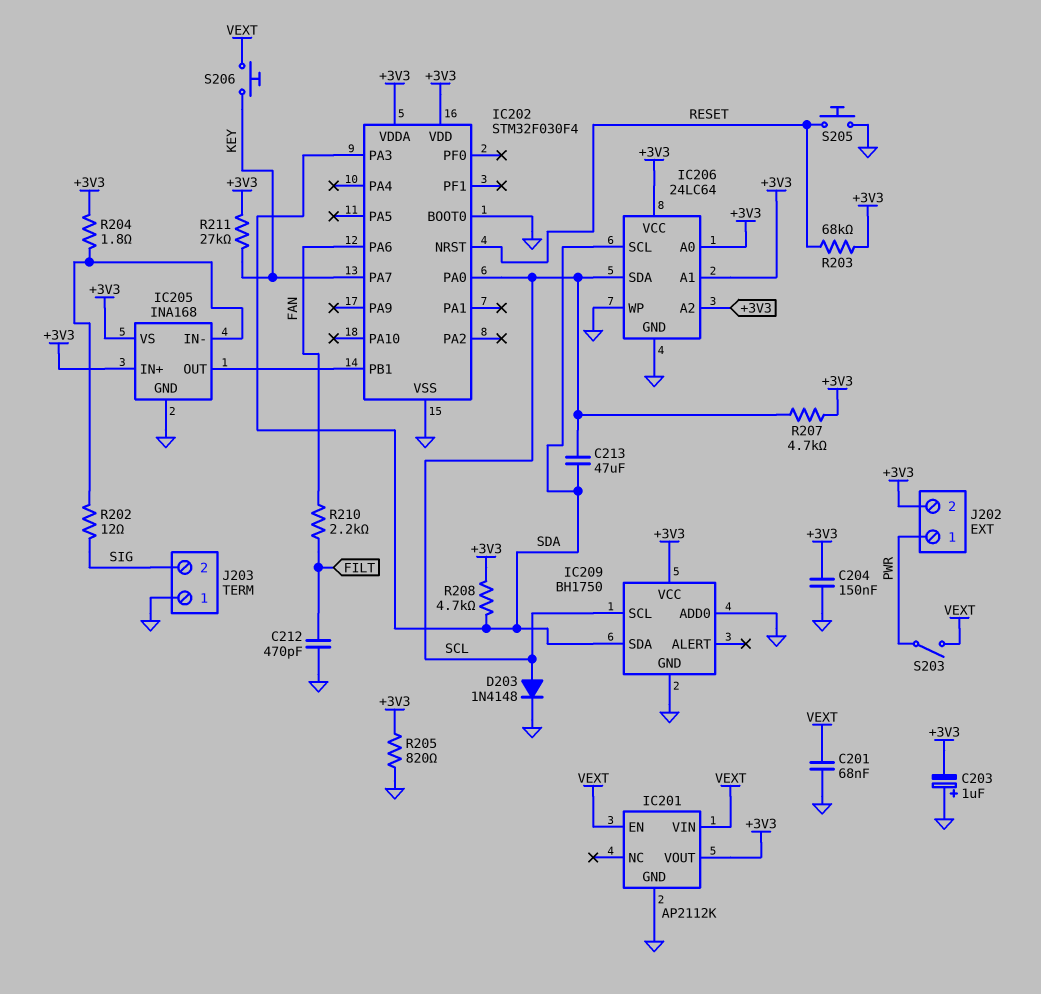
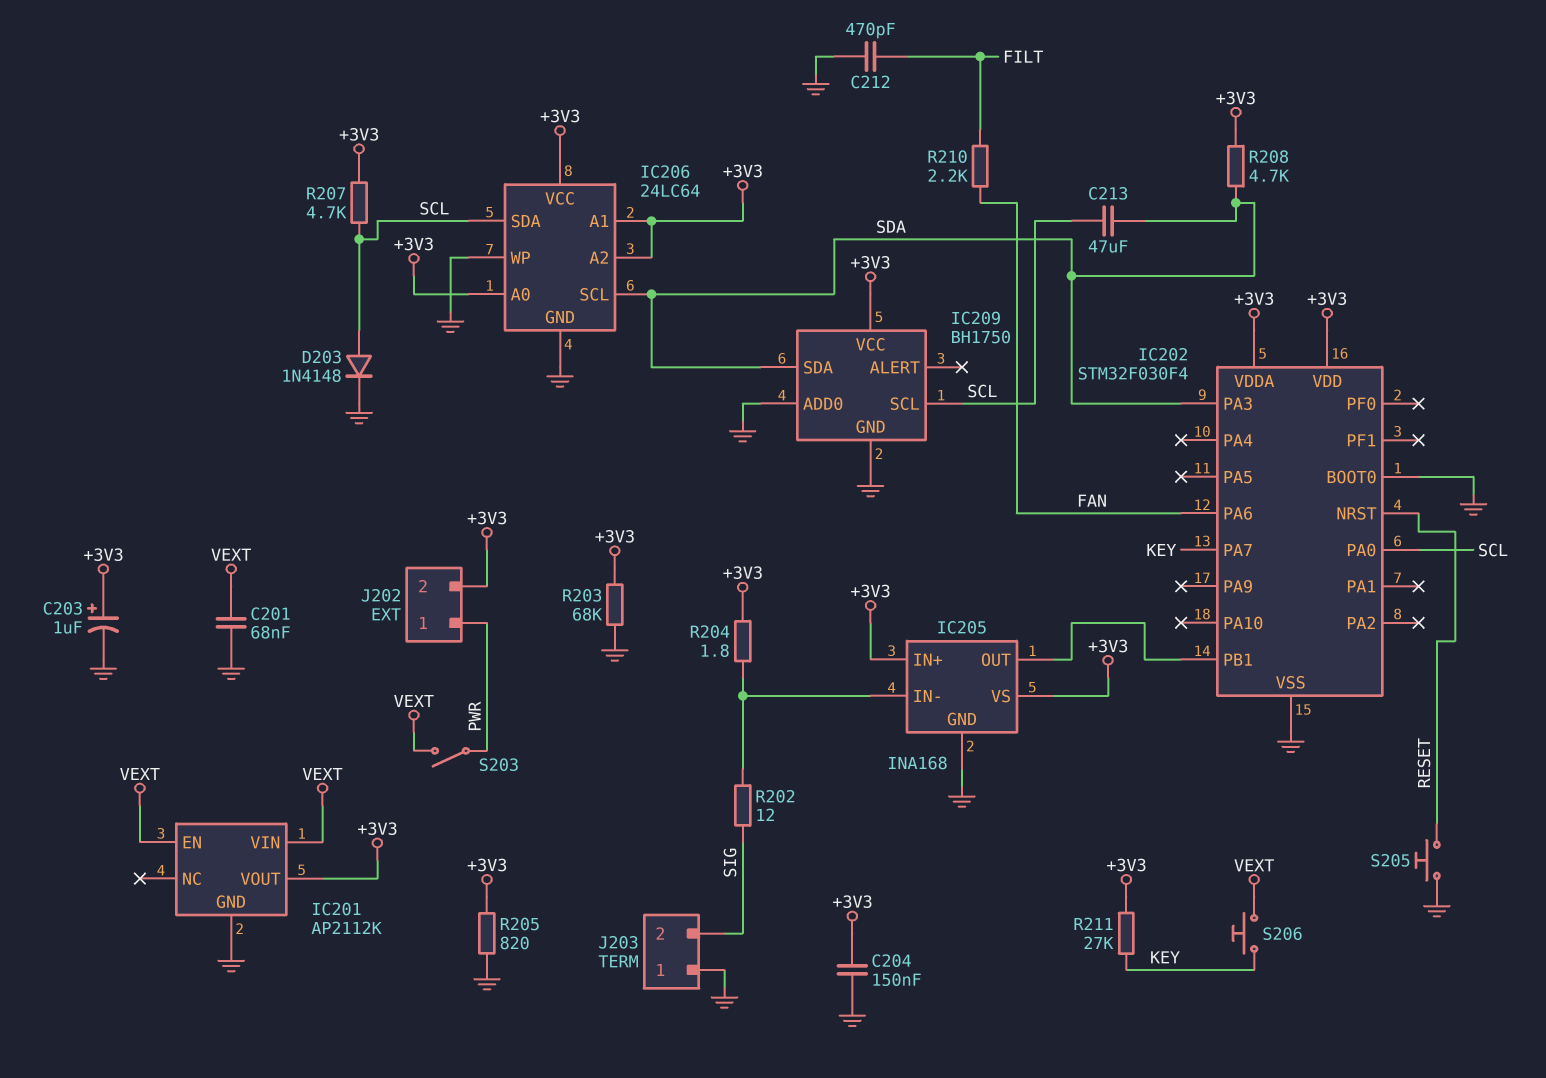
C203: 1uF (plus GND, minus +3V3) -> 1uF (plus +3V3, minus GND)
R203: 68k (+3V3, RESET) -> 68k (+3V3, GND)

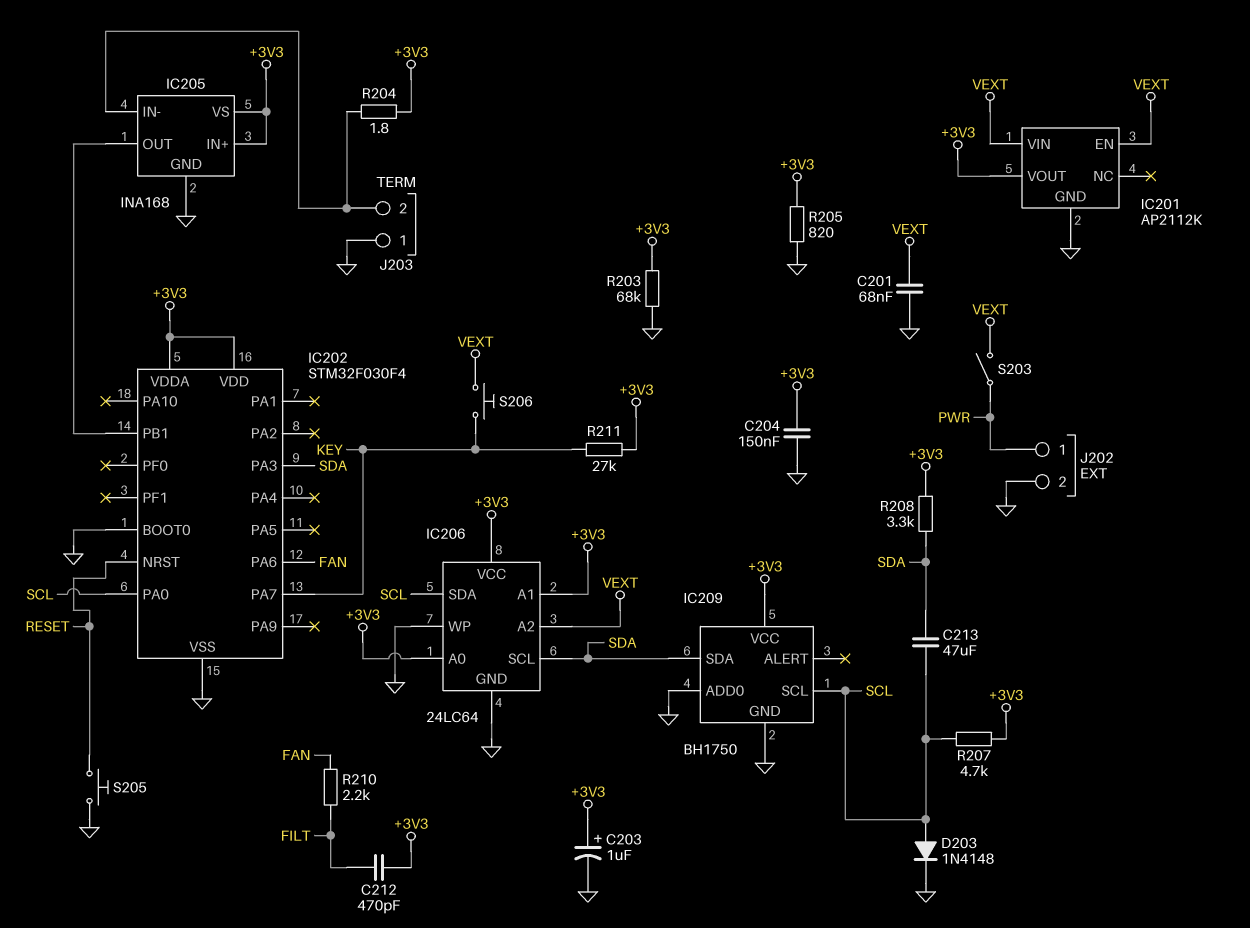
C212: 470pF (FILT, GND) -> 470pF (+3V3, FILT)
IC206 pin A2: +3V3 -> VEXT
J202 pin 2: +3V3 -> GND
J203 pin 2: SIG -> IC205/IN-
R202: 12 (IC205/IN-, SIG) -> none
R208: 4.7k (+3V3, SDA) -> 3.3k (+3V3, SDA)

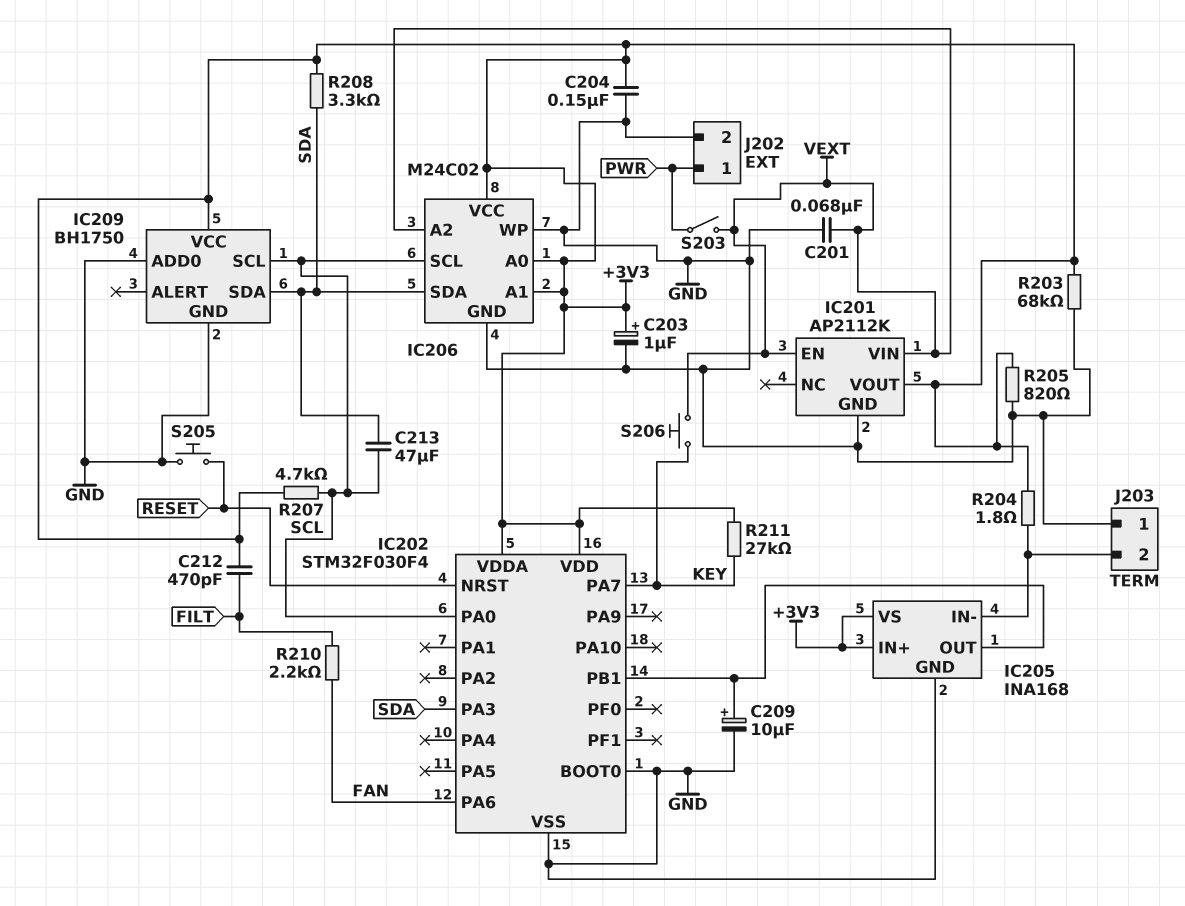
C209: none -> 10uF (plus IC202/PB1, minus GND)
D203: diode 1N4148 (A SCL, K GND) -> none
IC206: 24LC64 -> M24C02
IC206 pin SCL: SDA -> SCL
IC206 pin SDA: SCL -> SDA

